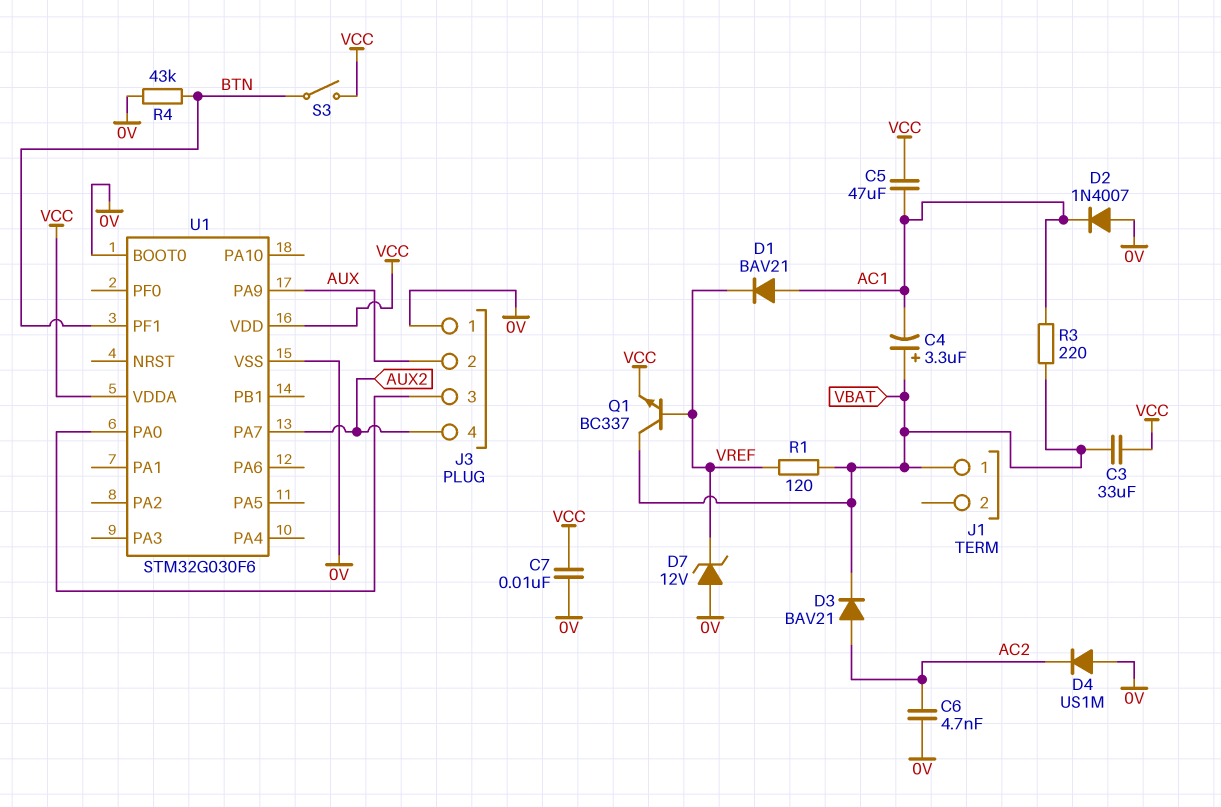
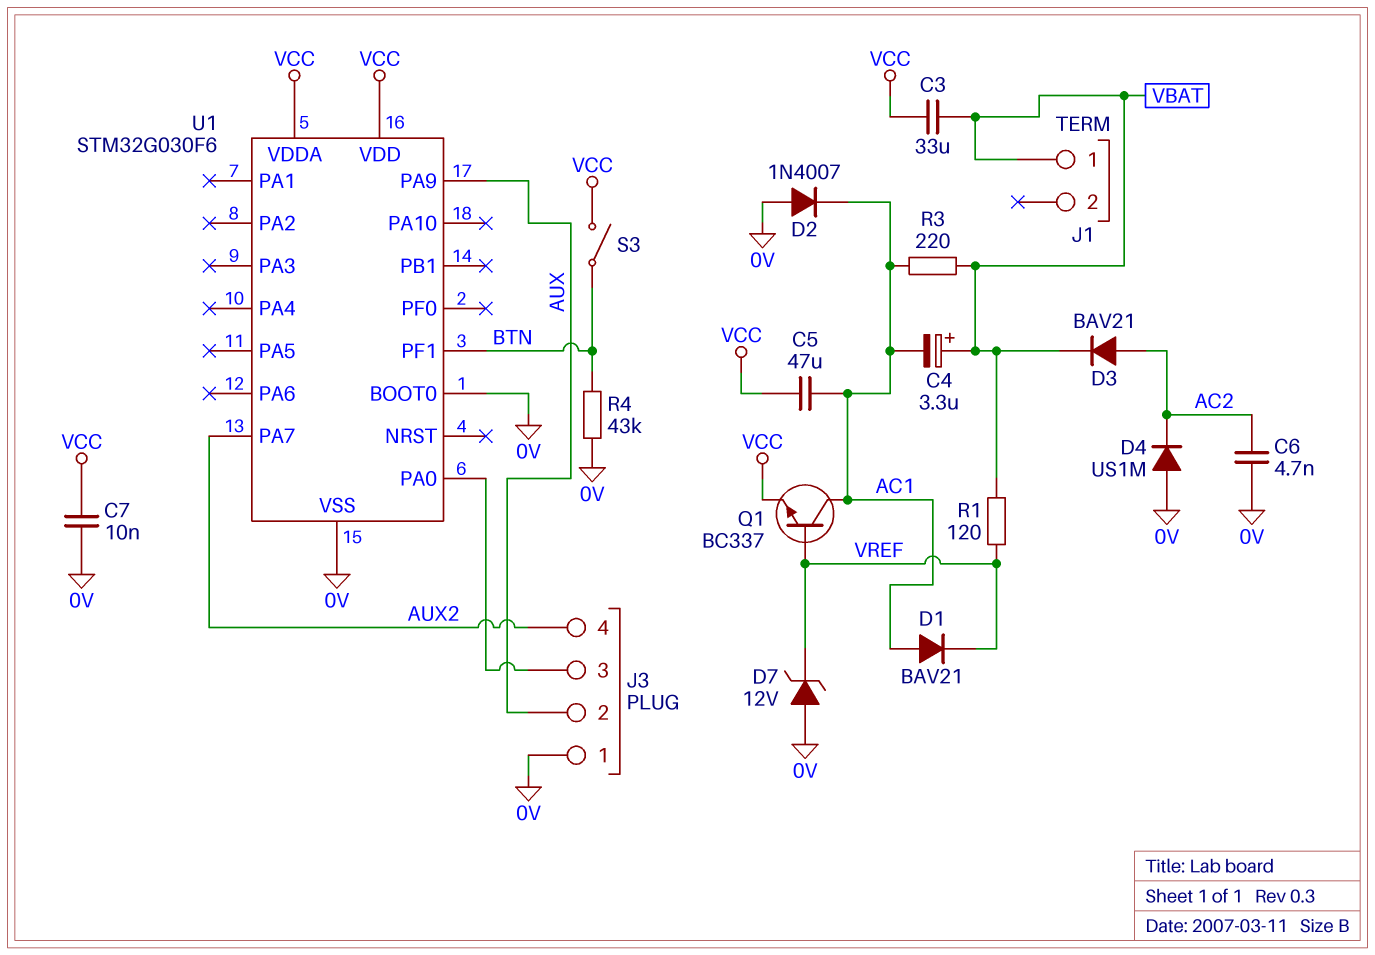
Q1: NPN BC337 (B VREF, C VBAT, E VCC) -> NPN BC337 (B VREF, C AC1, E VCC)

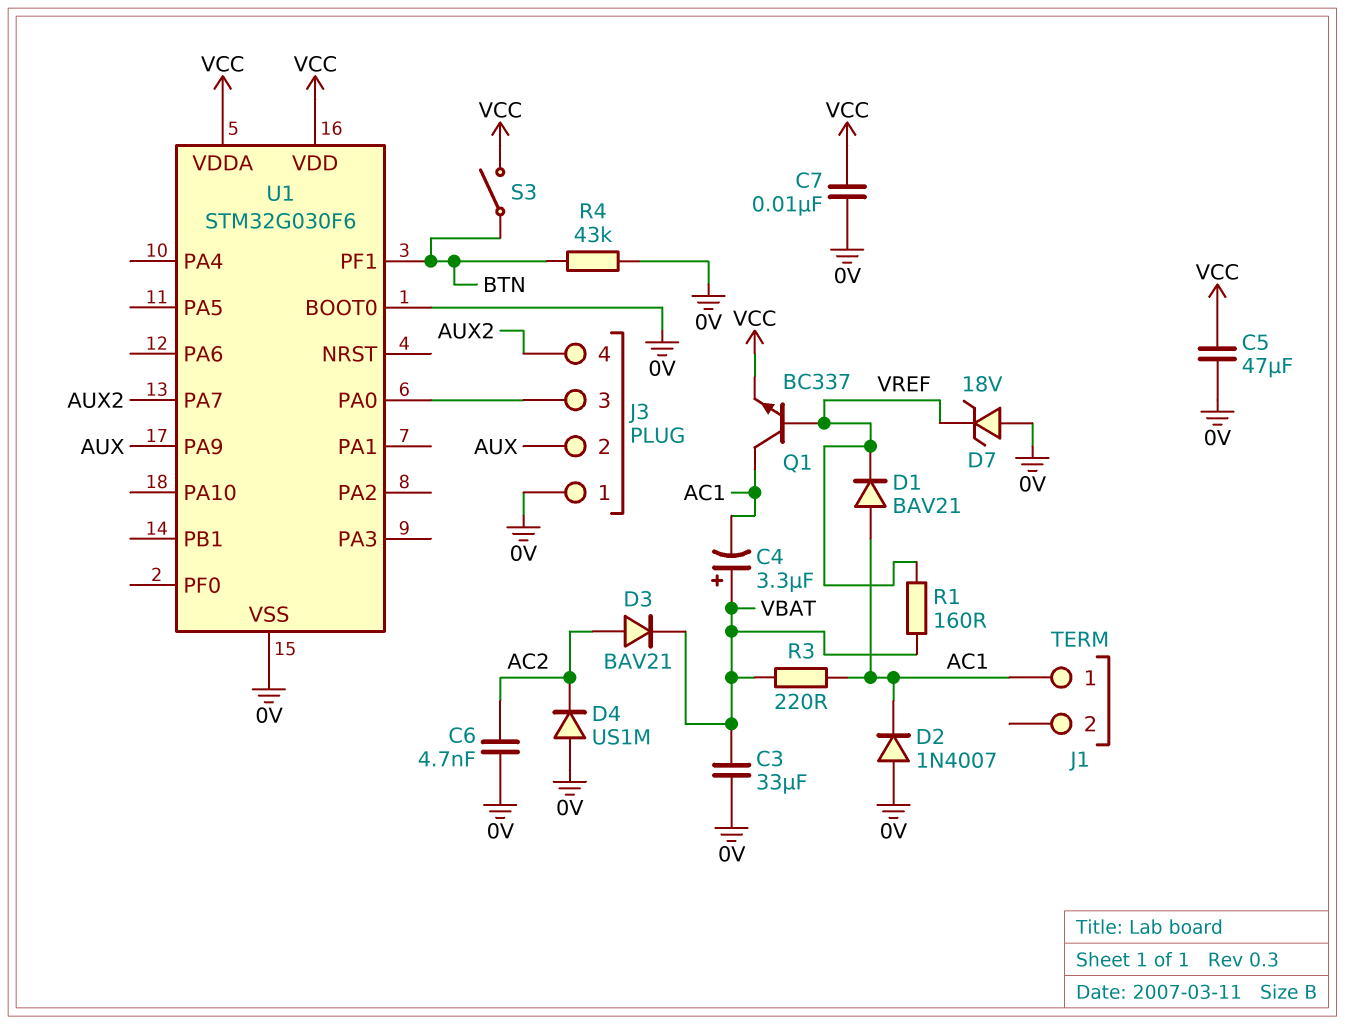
C3: 33uF (VBAT, VCC) -> 33uF (0V, VBAT)
C5: 47uF (AC1, VCC) -> 47uF (0V, VCC)
D7: zener 12V (A 0V, K VREF) -> zener 18V (A 0V, K VREF)
J1 pin 1: VBAT -> AC1
R1: 120 (VBAT, VREF) -> 160 (VBAT, VREF)

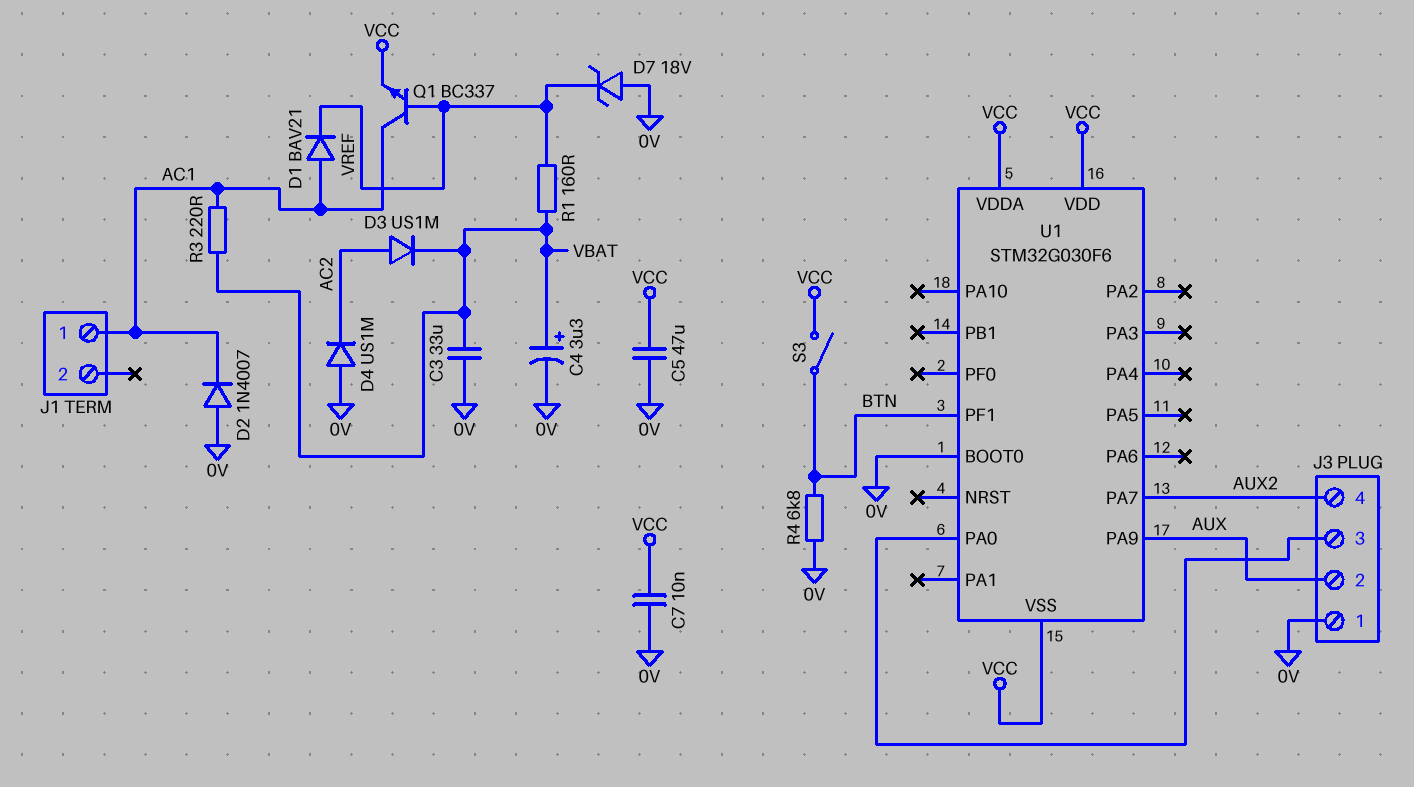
C4: 3.3uF (plus VBAT, minus AC1) -> 3.3uF (plus VBAT, minus 0V)
C6: 4.7nF (0V, AC2) -> none
D3: diode BAV21 (A AC2, K VBAT) -> diode US1M (A AC2, K VBAT)
R4: 43k (0V, BTN) -> 6.8k (0V, BTN)
U1 pin VSS: 0V -> VCC

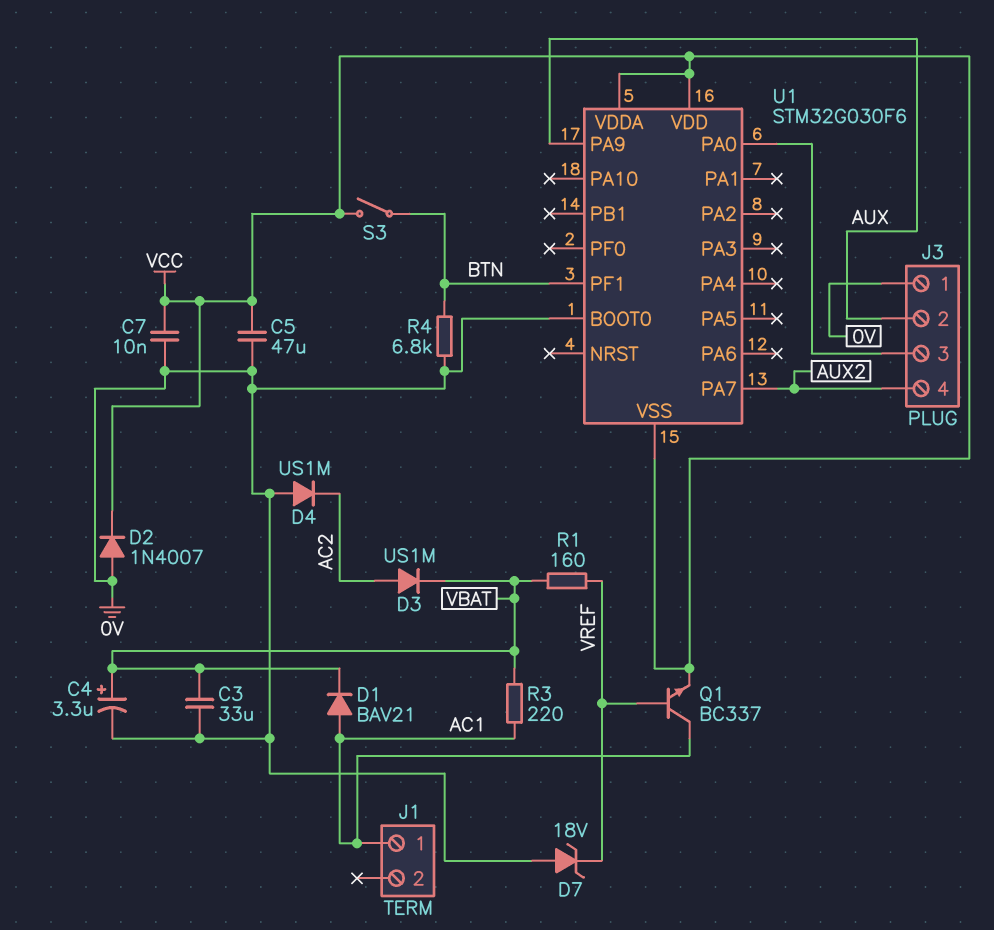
D1: diode BAV21 (A AC1, K VREF) -> diode BAV21 (A AC1, K VBAT)
D2: diode 1N4007 (A 0V, K AC1) -> diode 1N4007 (A 0V, K VCC)

